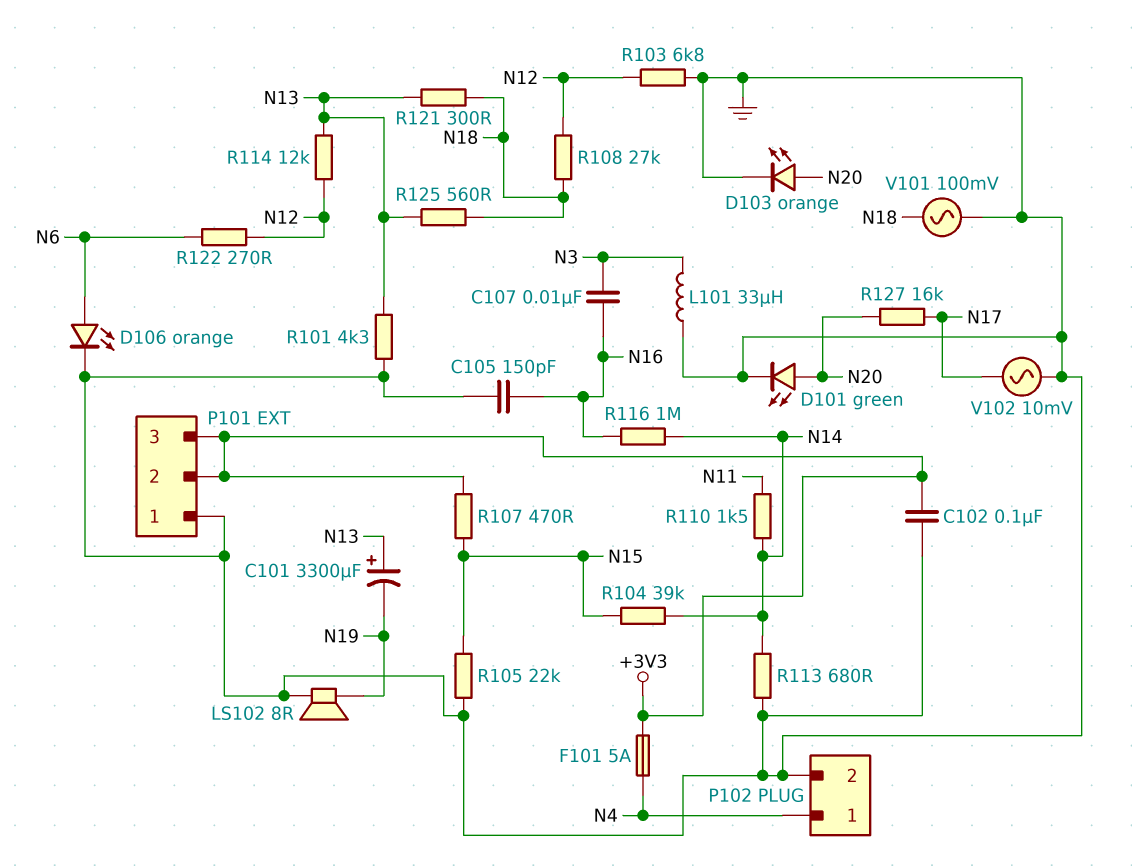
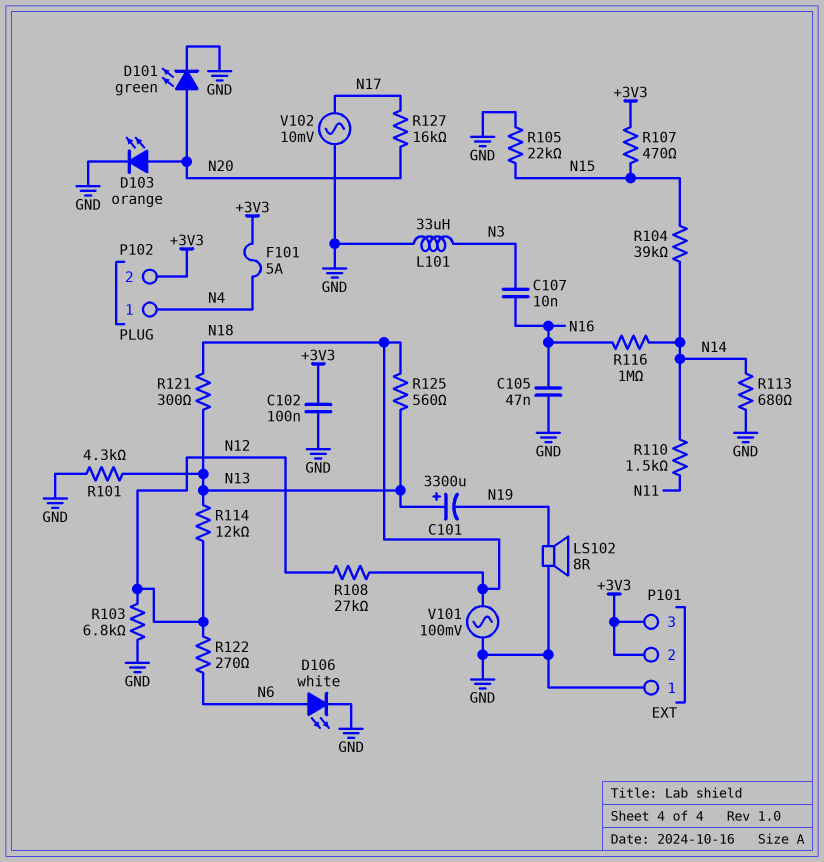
C105: 150pF (GND, N16) -> 47nF (GND, N16)
D106: LED orange (A N6, K GND) -> LED white (A N6, K GND)
P102 pin 2: GND -> +3V3

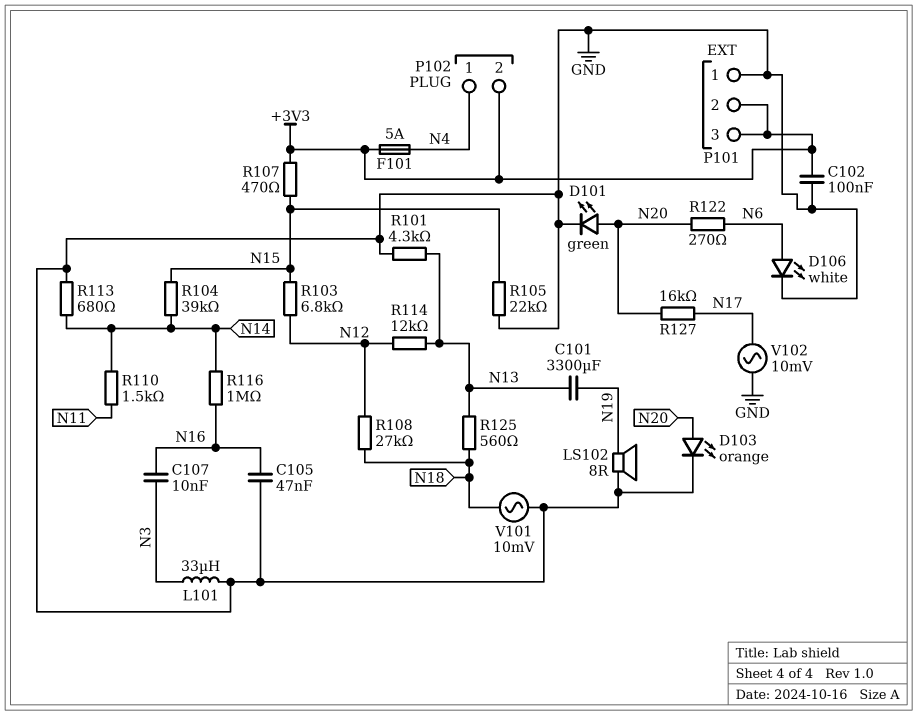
C101: 3300uF (plus N13, minus N19) -> 3300uF (N13, N19)
R103: 6.8k (GND, N12) -> 6.8k (N12, N15)
R121: 300 (N13, N18) -> none
R122: 270 (N6, N12) -> 270 (N6, N20)
V101: AC 100mV (GND, N18) -> AC 10mV (GND, N18)

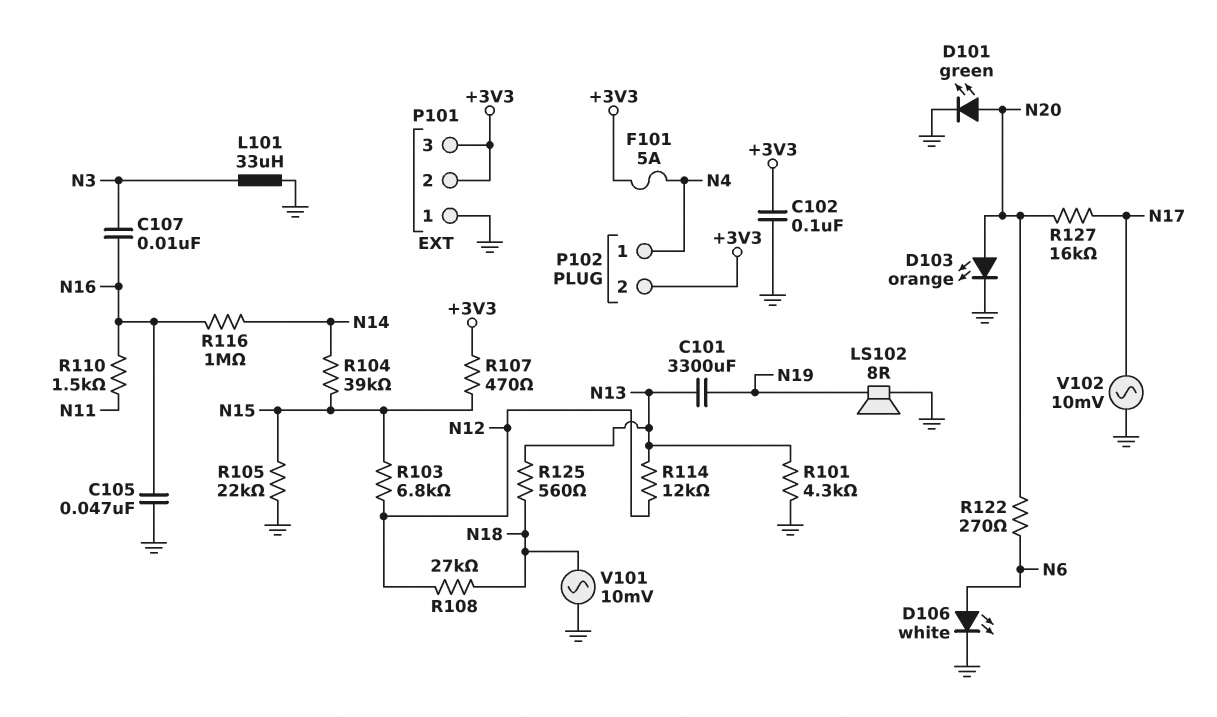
R110: 1.5k (N11, N14) -> 1.5k (N11, N16)
R113: 680 (GND, N14) -> none

